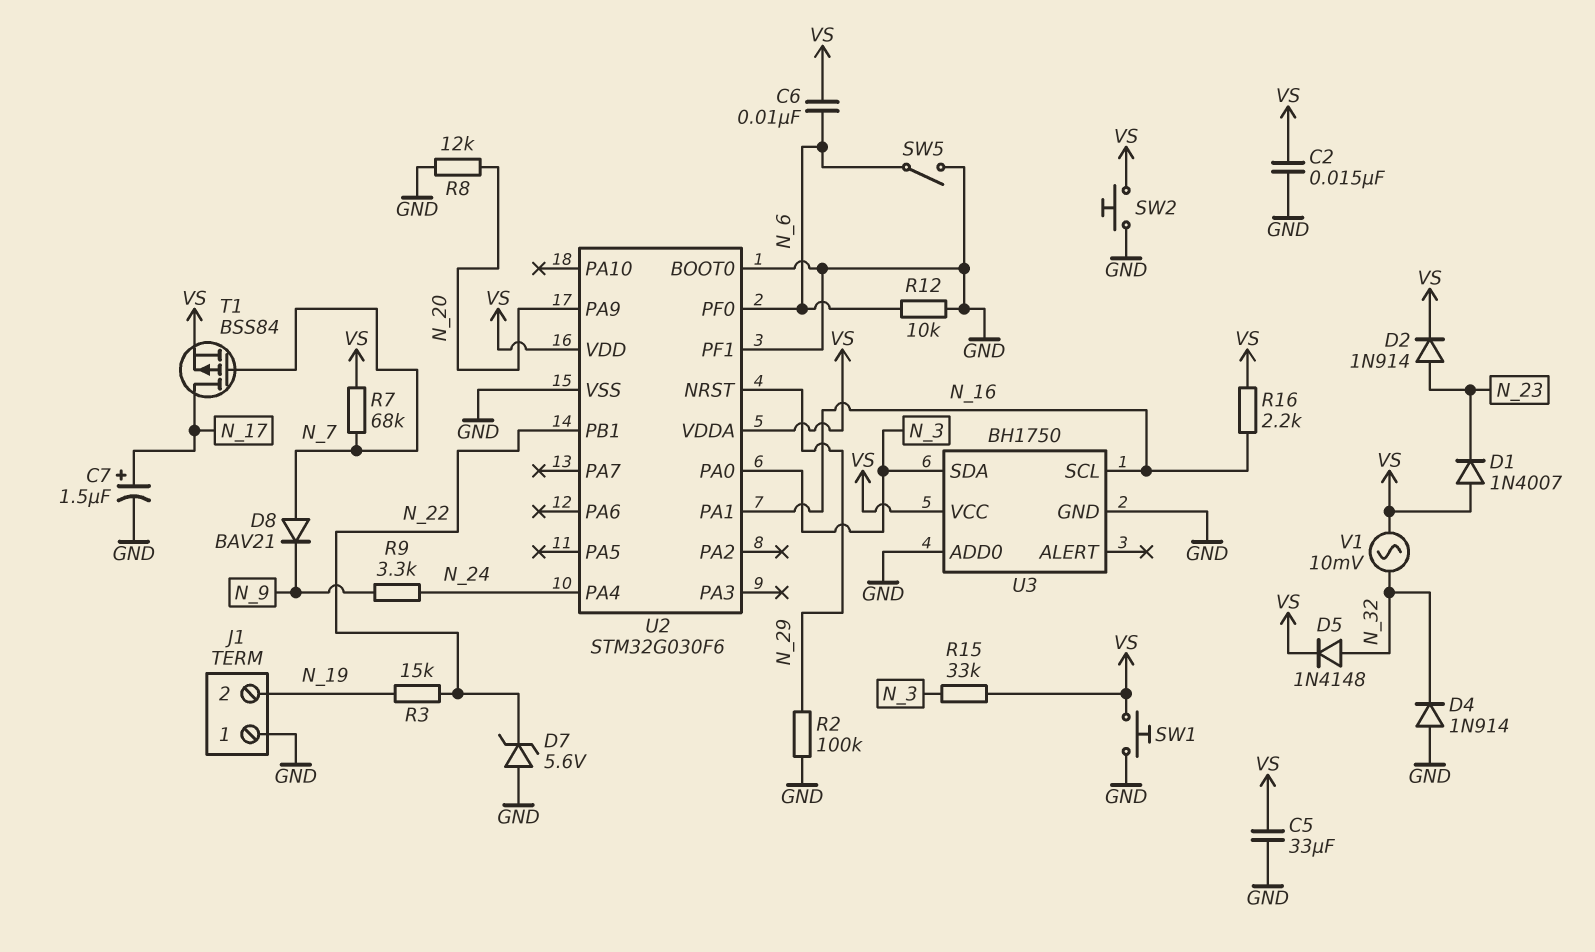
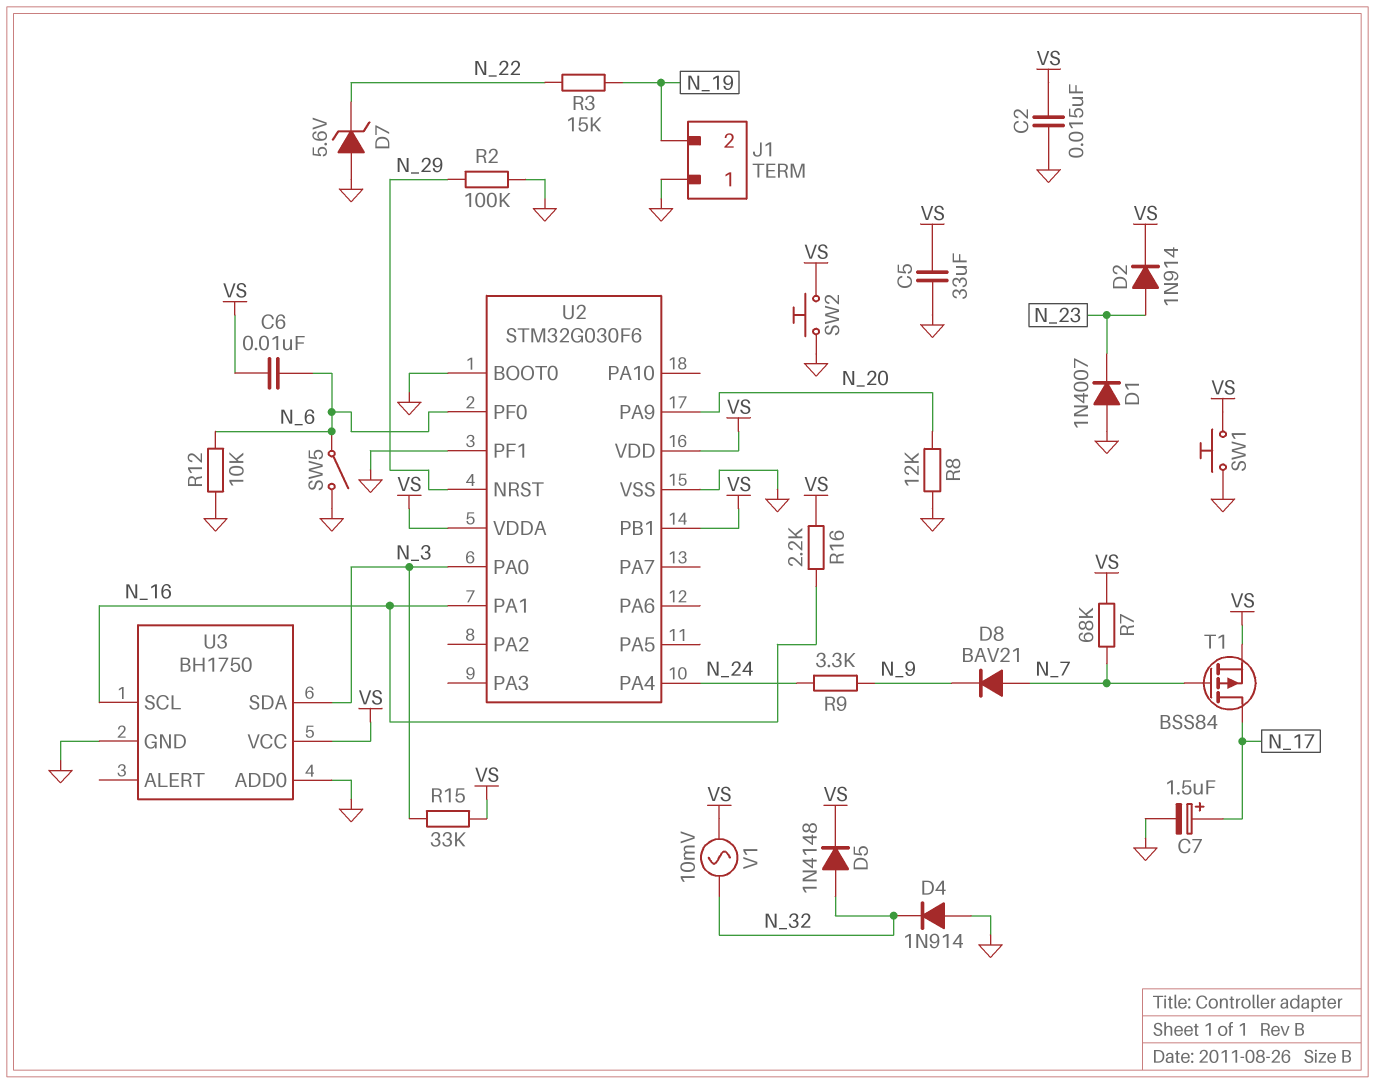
D1: diode 1N4007 (A VS, K N_23) -> diode 1N4007 (A GND, K N_23)
U2 pin PB1: N_22 -> VS

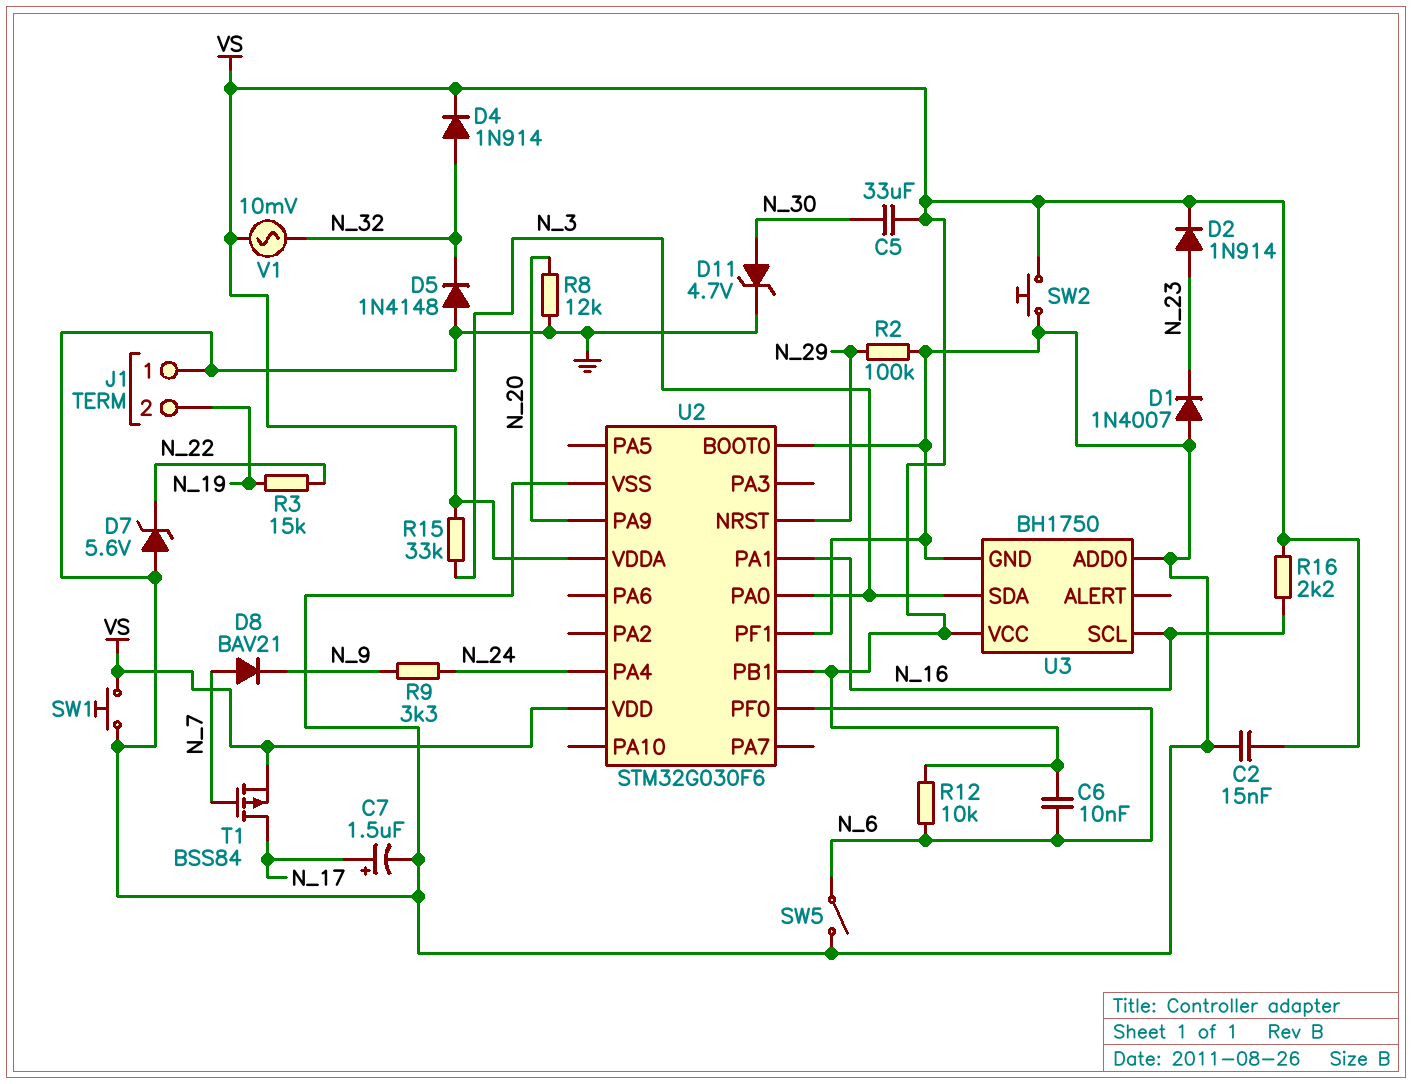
C5: 33uF (GND, VS) -> 33uF (N_30, VS)
D4: diode 1N914 (A GND, K N_32) -> diode 1N914 (A N_32, K VS)
D5: diode 1N4148 (A N_32, K VS) -> diode 1N4148 (A GND, K N_32)
D11: none -> zener 4.7V (A N_30, K GND)
R7: 68k (N_7, VS) -> none
R12: 10k (GND, N_6) -> 10k (N_6, VS)

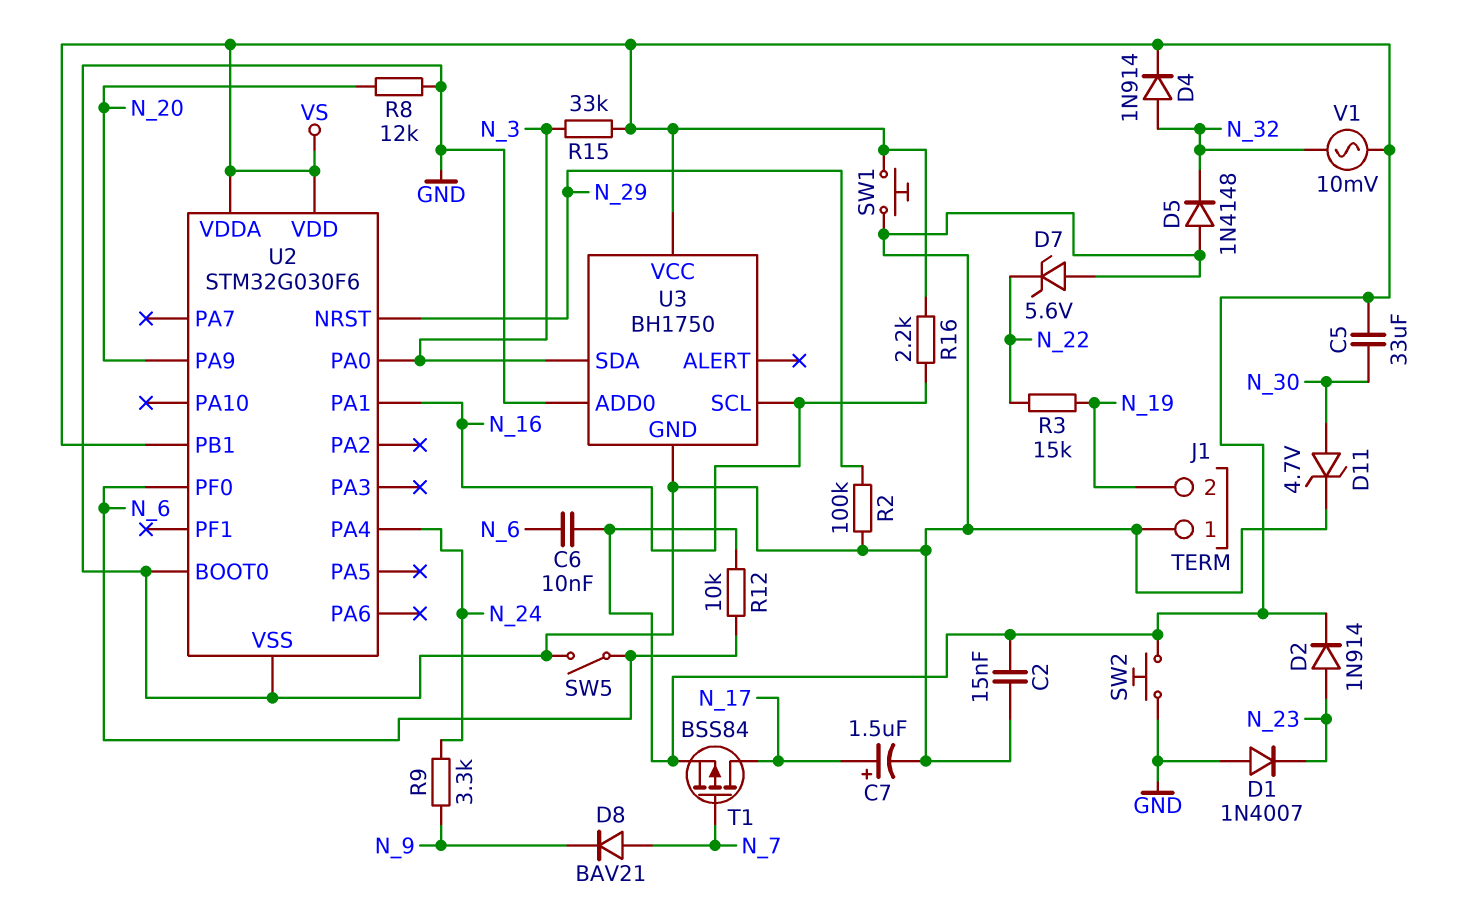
U2 pin PF1: GND -> none

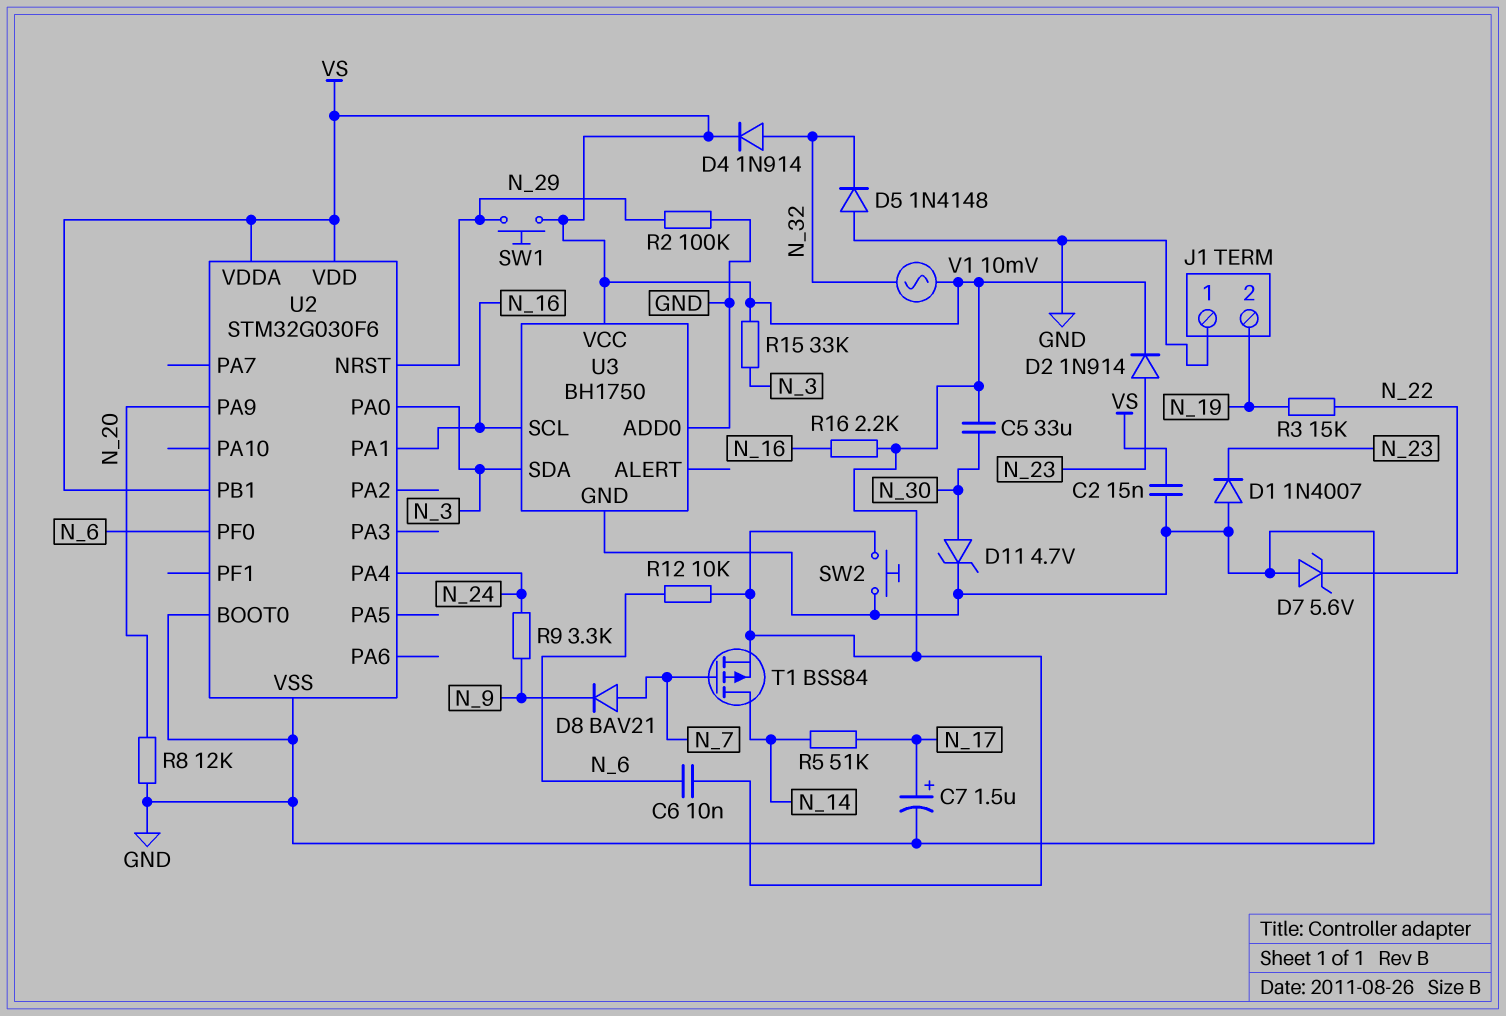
R5: none -> 51k (N_14, N_17)
SW1: button (GND, VS) -> button (N_29, VS)
SW5: switch (GND, N_6) -> none
T1: PMOS BSS84 (G N_7, D N_17, S VS) -> PMOS BSS84 (G N_7, D N_14, S VS)

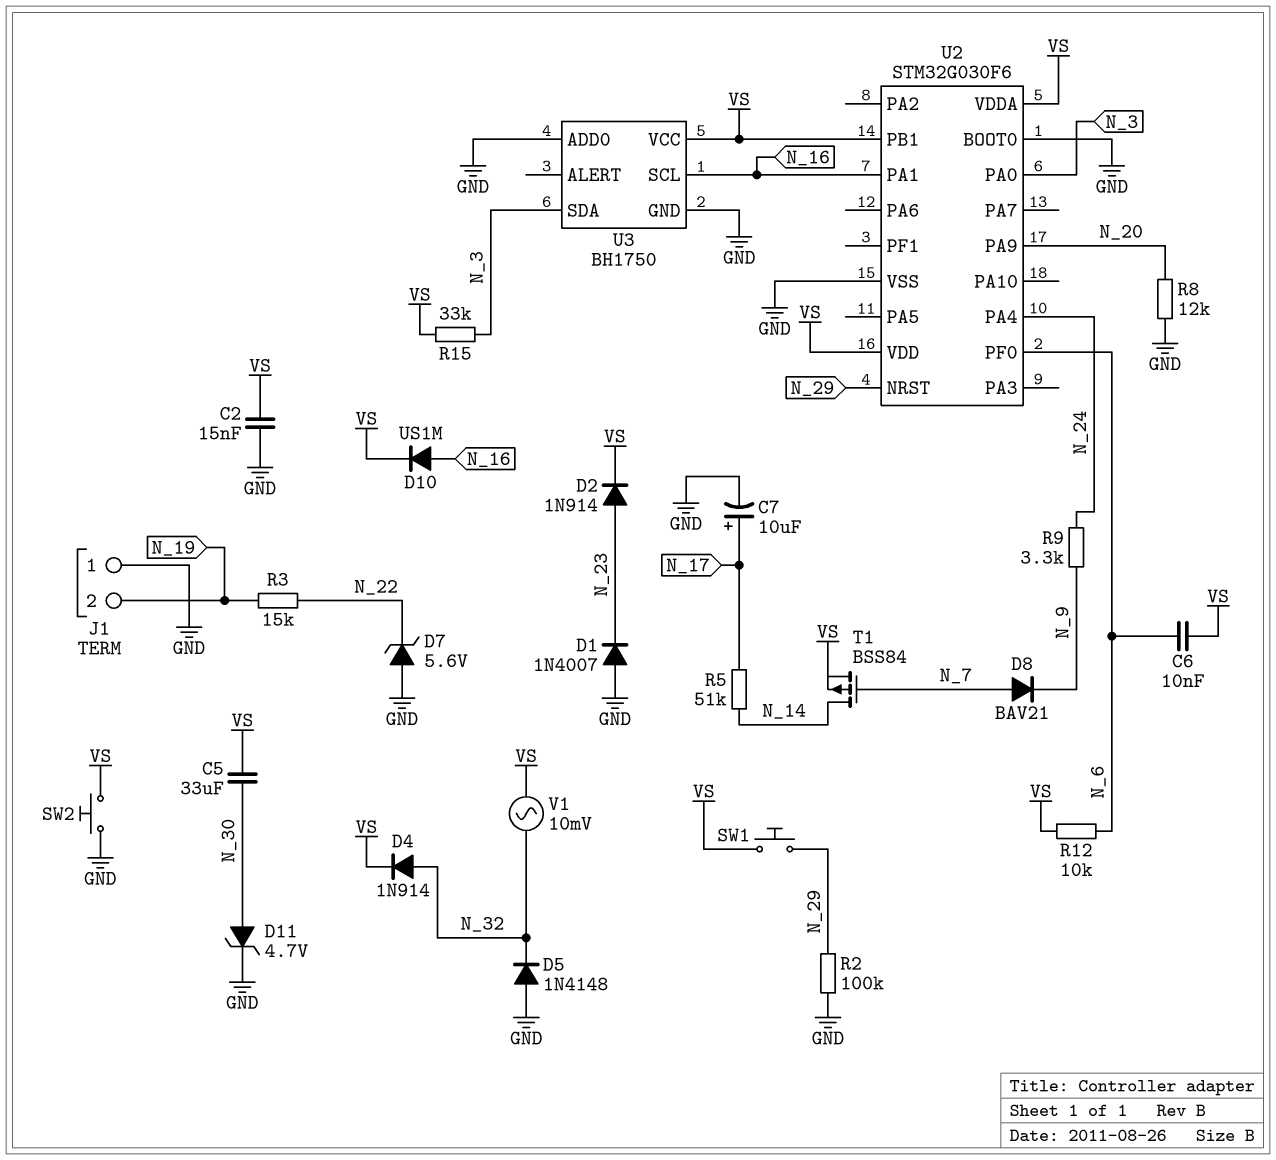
C7: 1.5uF (plus N_17, minus GND) -> 10uF (plus N_17, minus GND)
D10: none -> diode US1M (A N_16, K VS)
R16: 2.2k (N_16, VS) -> none

